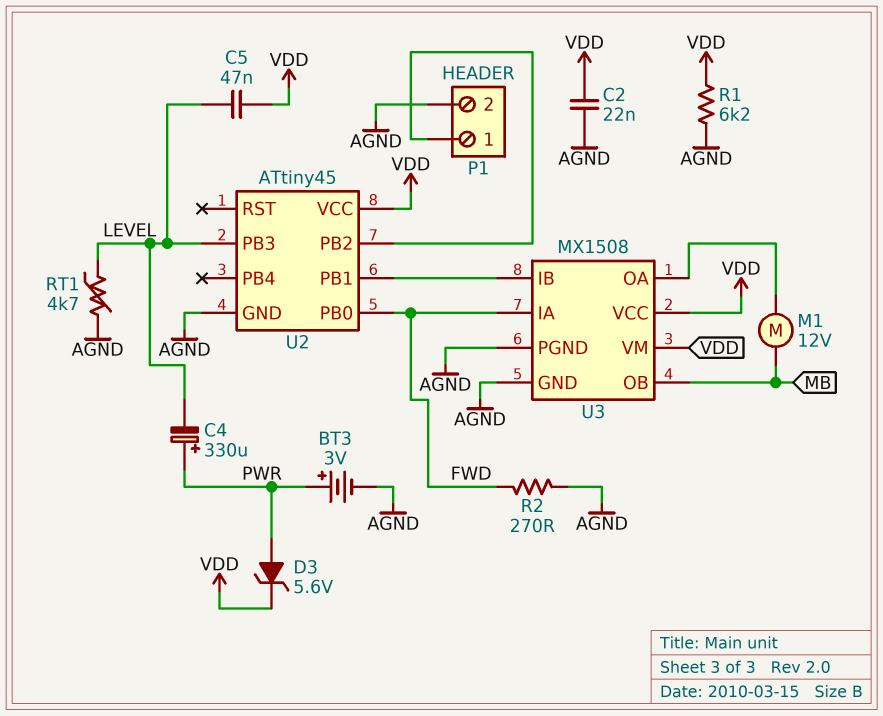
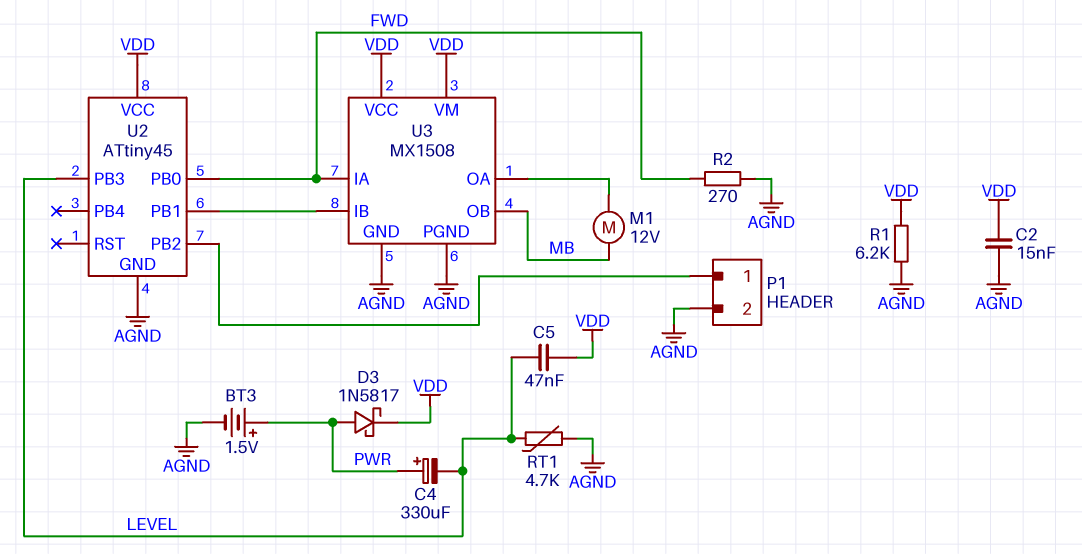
BT3: 3V (plus PWR, minus AGND) -> 1.5V (plus PWR, minus AGND)
C2: 22nF (AGND, VDD) -> 15nF (AGND, VDD)
D3: zener 5.6V (A PWR, K VDD) -> schottky 1N5817 (A PWR, K VDD)

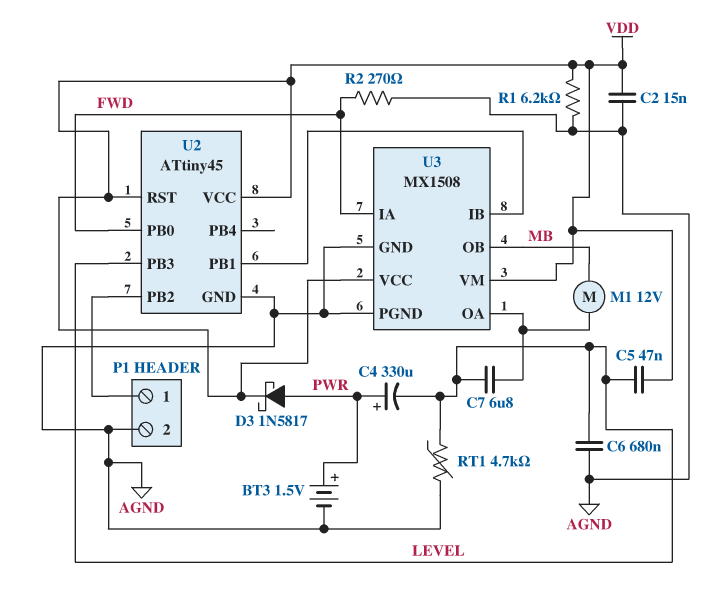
C6: none -> 680nF (AGND, LEVEL)
C7: none -> 6.8uF (LEVEL, U3/OA)
U2 pin RST: none -> VDD

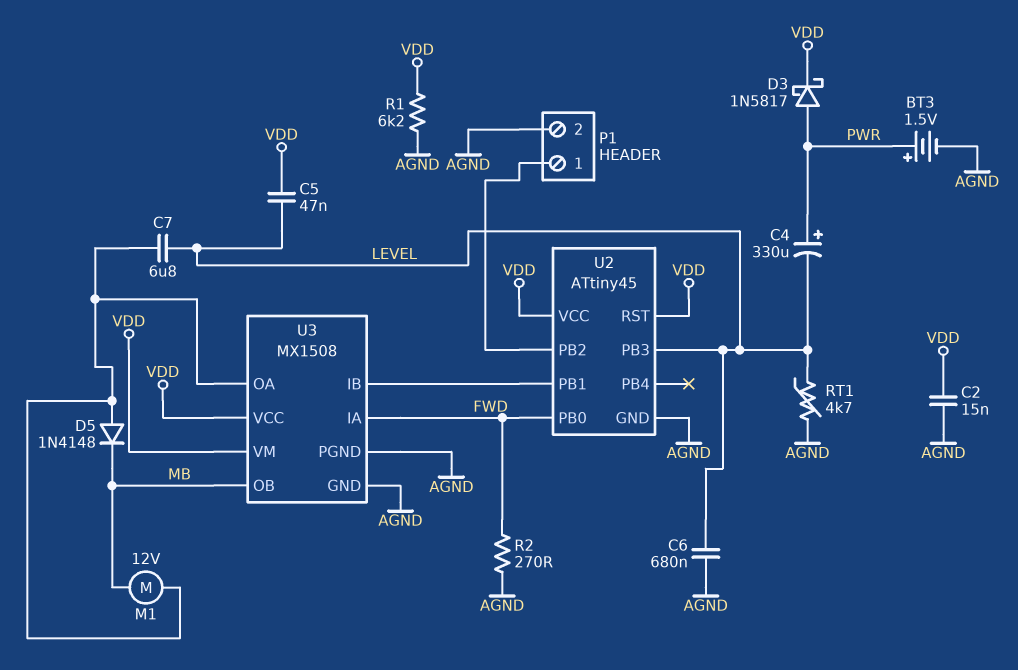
D5: none -> diode 1N4148 (A U3/OA, K MB)

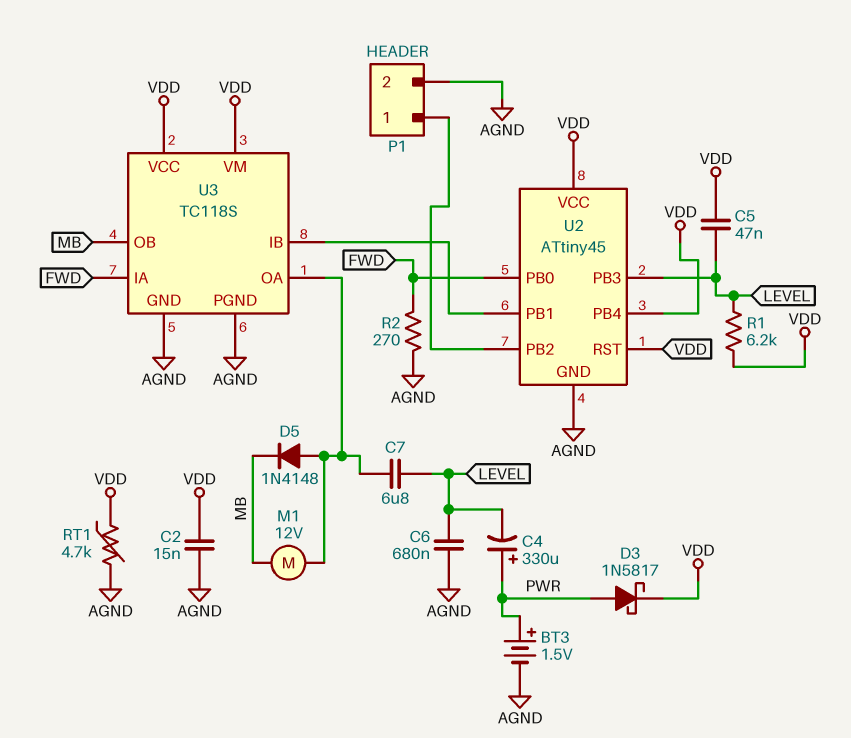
R1: 6.2k (AGND, VDD) -> 6.2k (LEVEL, VDD)
RT1: 4.7k (AGND, LEVEL) -> 4.7k (AGND, VDD)
U2 pin PB4: none -> VDD
U3: MX1508 -> TC118S

